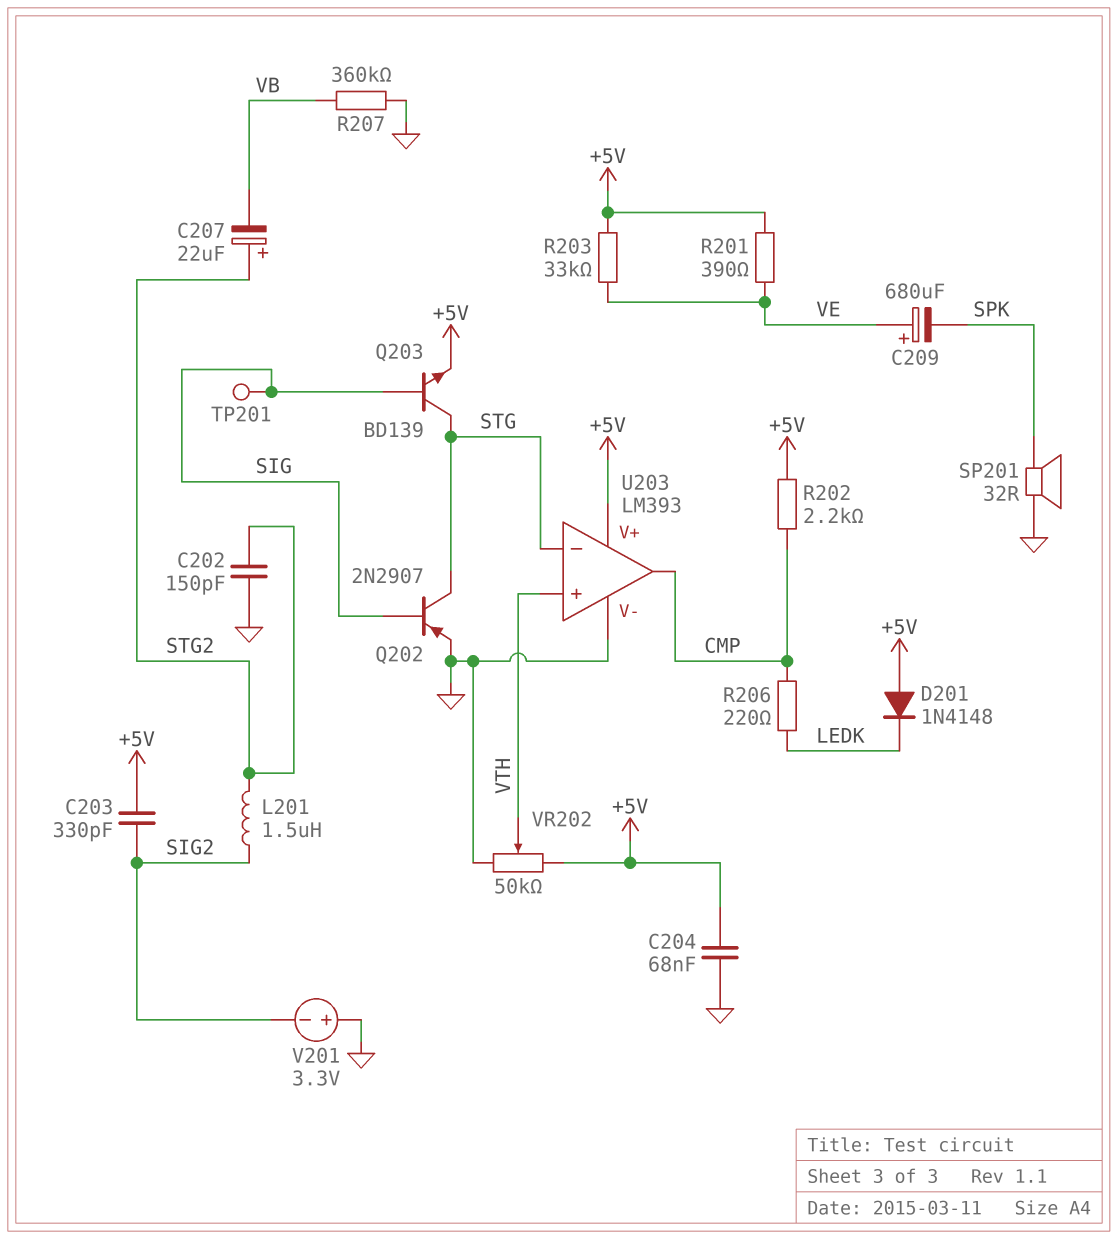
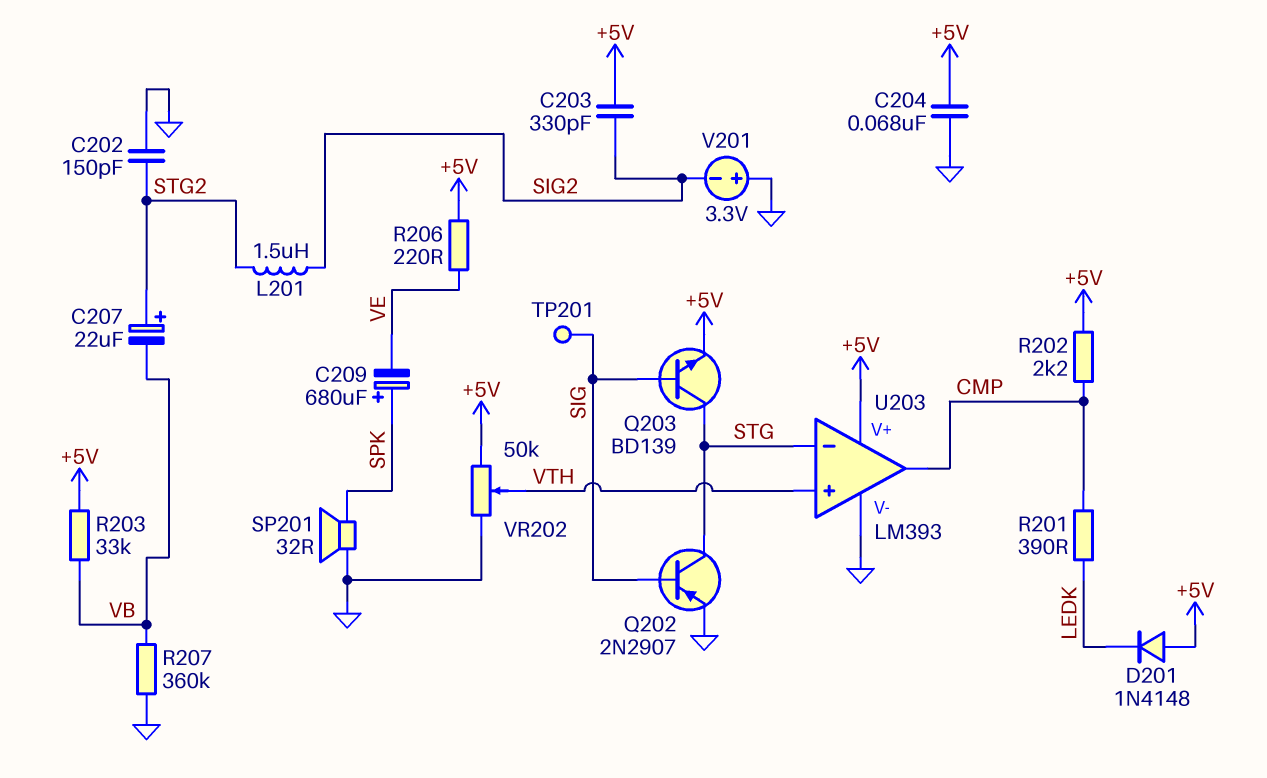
C209: 680uF (plus VE, minus SPK) -> 680uF (plus SPK, minus VE)
R201: 390 (+5V, VE) -> 390 (CMP, LEDK)
R203: 33k (+5V, VE) -> 33k (+5V, VB)
R206: 220 (CMP, LEDK) -> 220 (+5V, VE)

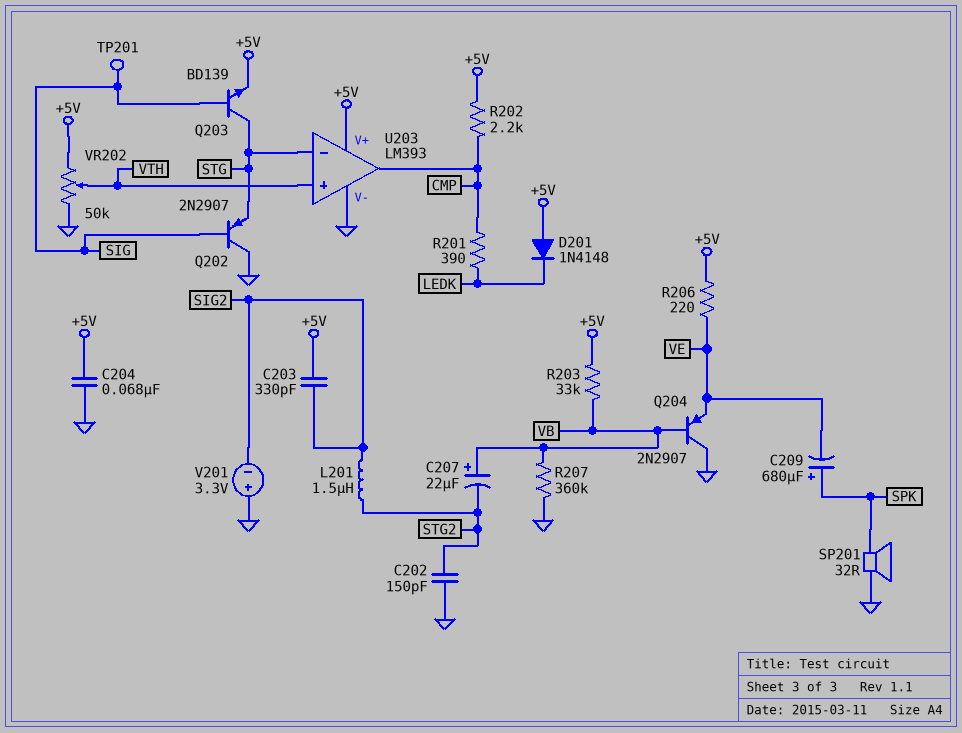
C207: 22uF (plus STG2, minus VB) -> 22uF (plus VB, minus STG2)
Q202: PNP 2N2907 (B SIG, C STG, E GND) -> PNP 2N2907 (B SIG, C GND, E STG)
Q204: none -> PNP 2N2907 (B VB, C GND, E VE)

